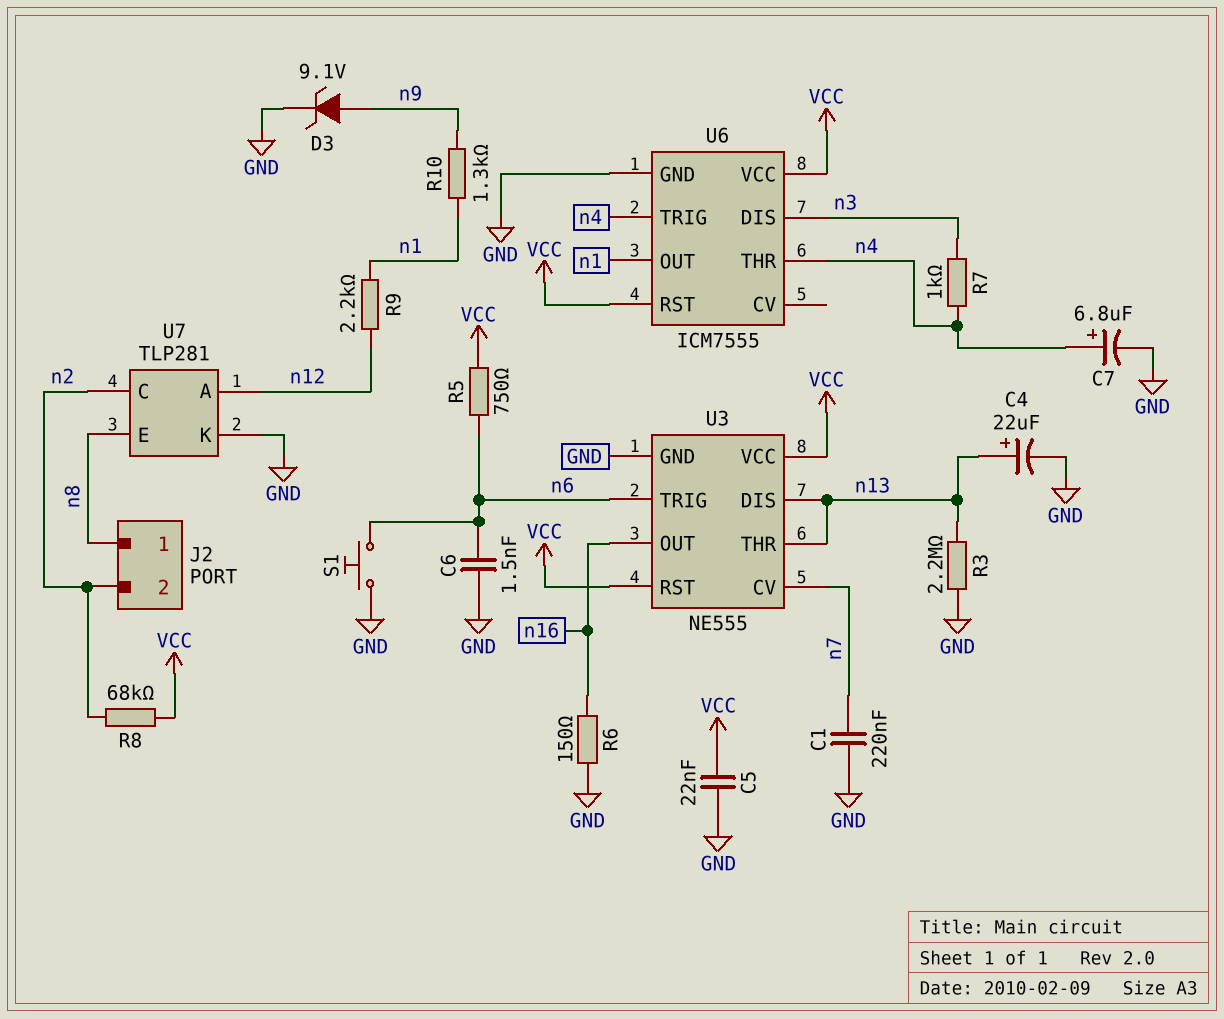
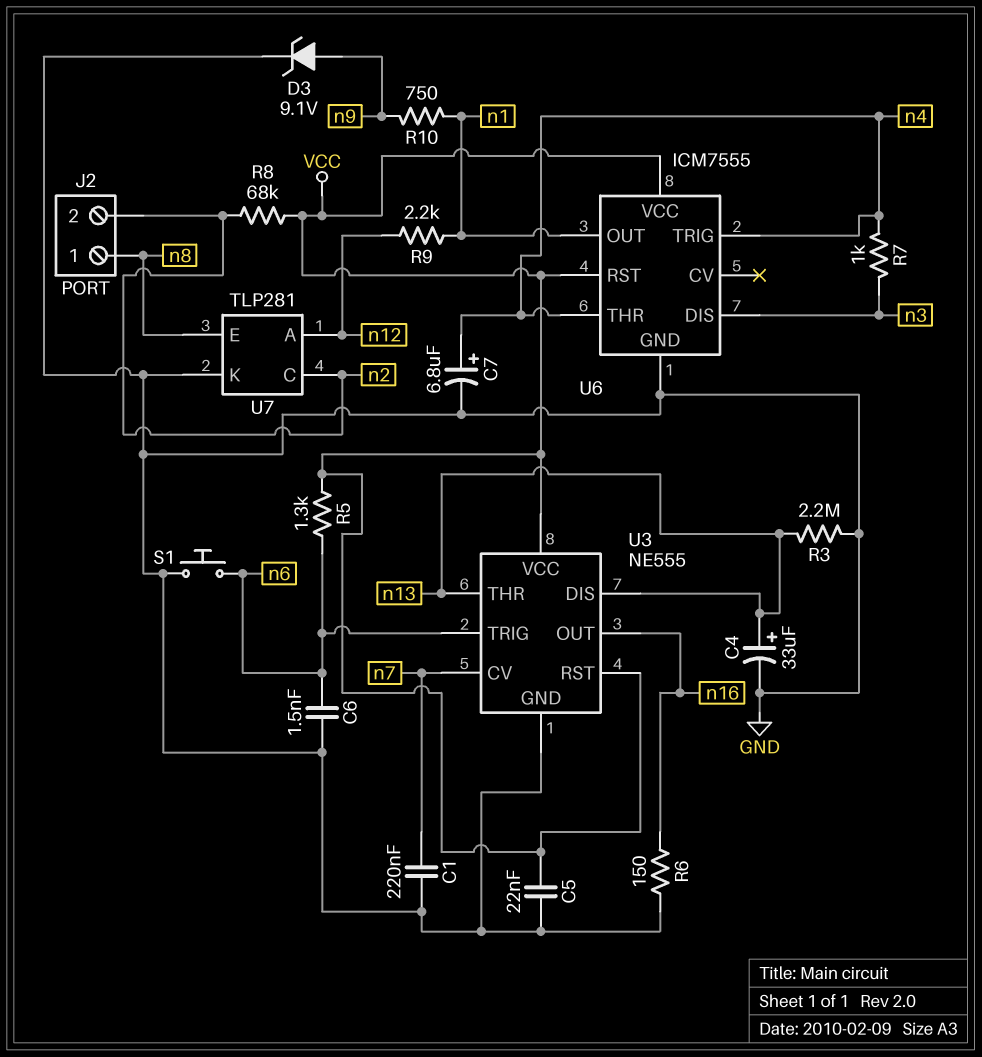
C4: 22uF (plus n13, minus GND) -> 33uF (plus n13, minus GND)
R5: 750 (VCC, n6) -> 1.3k (VCC, n6)
R10: 1.3k (n1, n9) -> 750 (n1, n9)

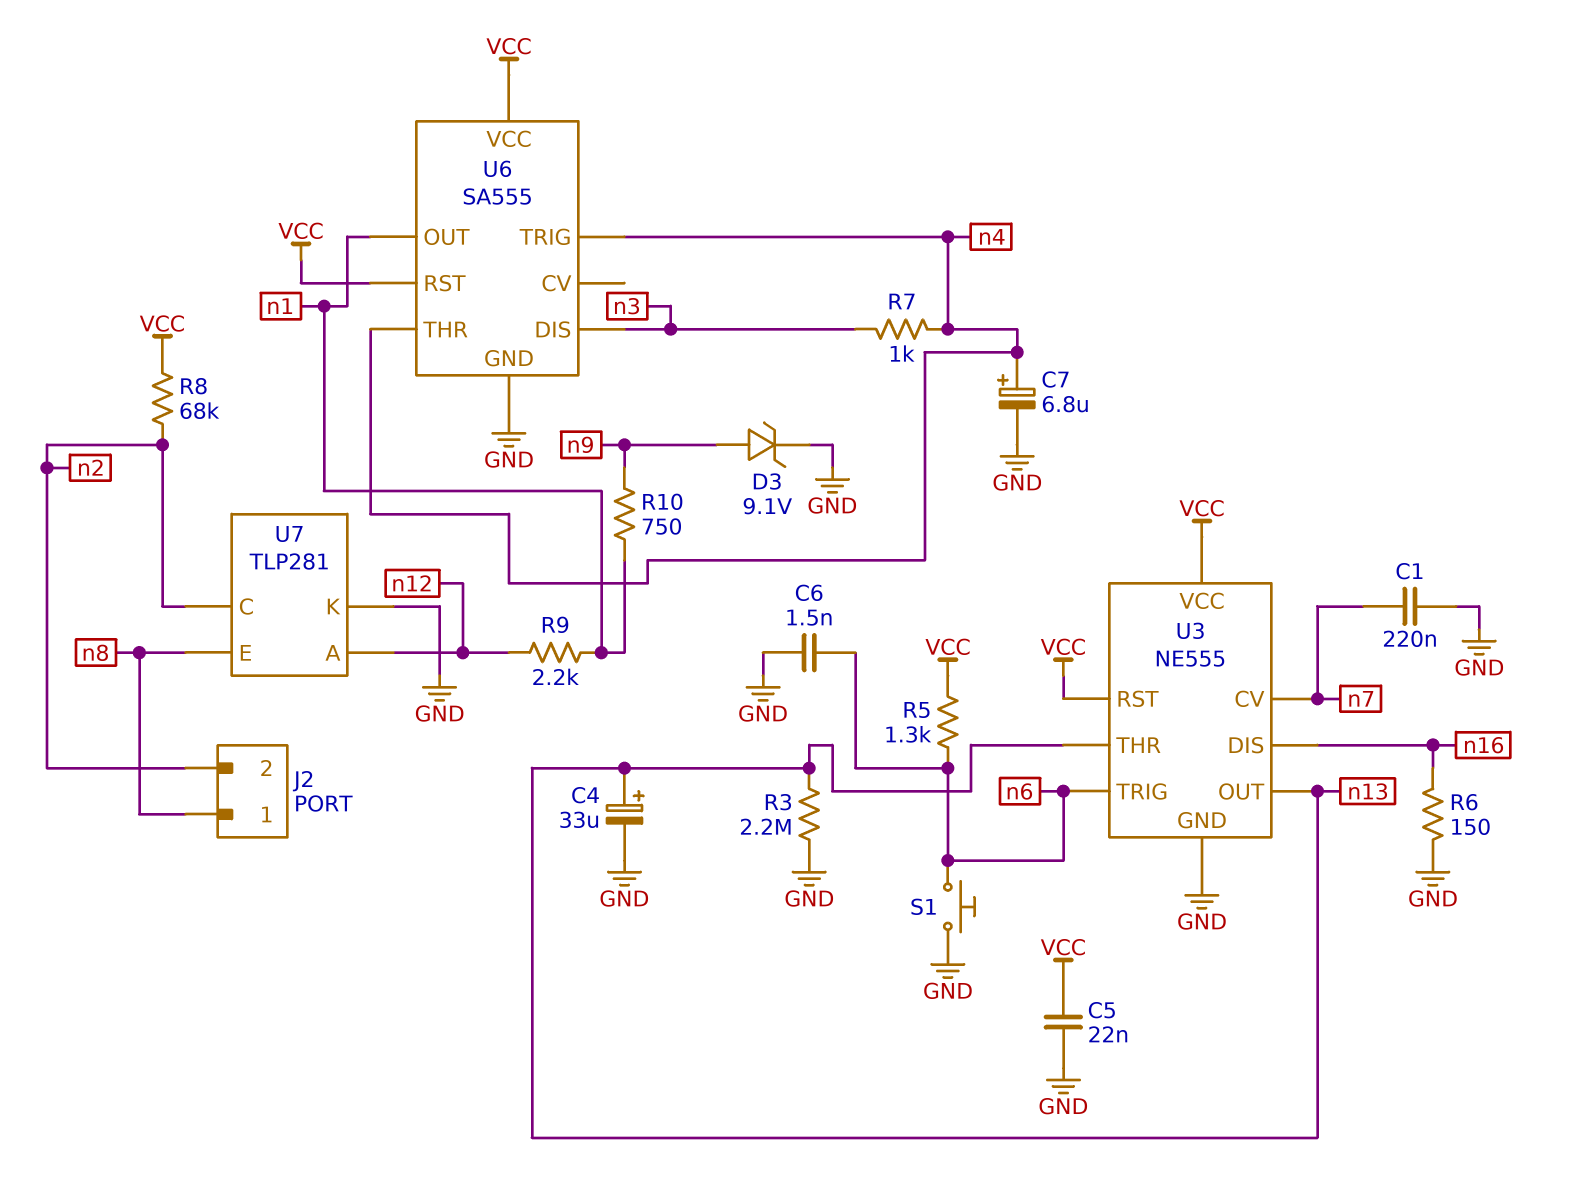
U3 pin DIS: n13 -> n16
U3 pin OUT: n16 -> n13
U6: ICM7555 -> SA555

